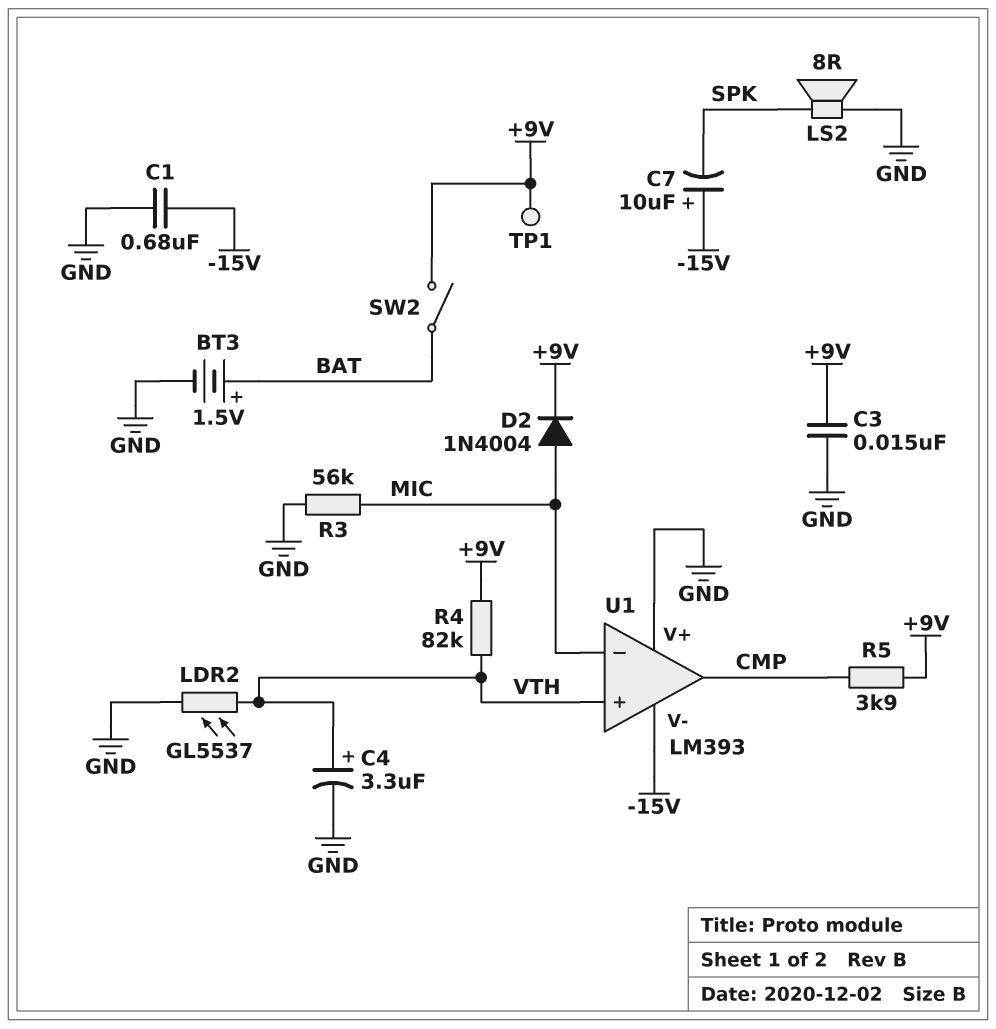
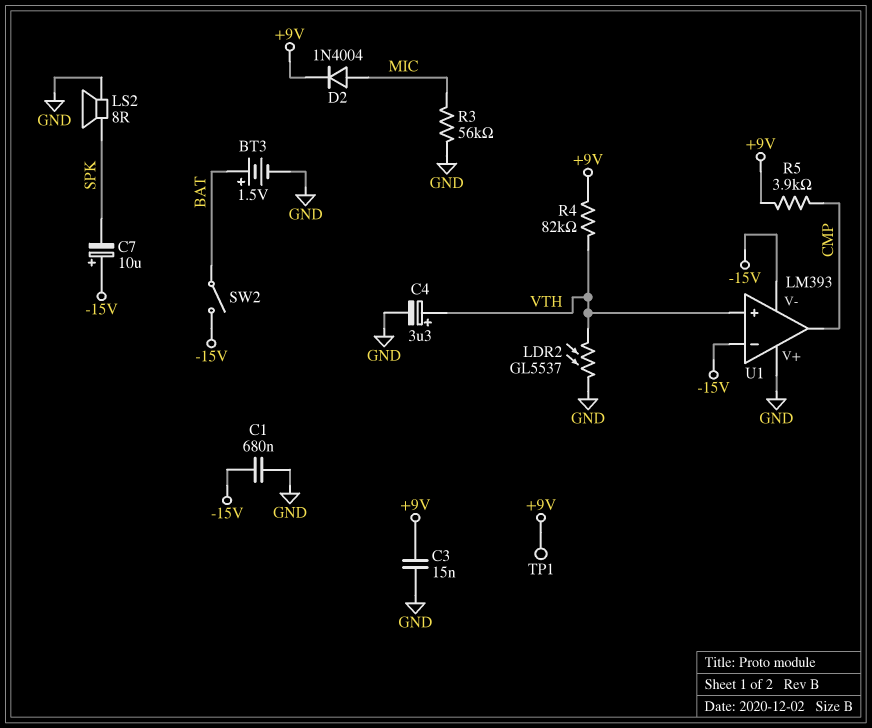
SW2: switch (+9V, BAT) -> switch (-15V, BAT)
U1 pin in-: MIC -> -15V

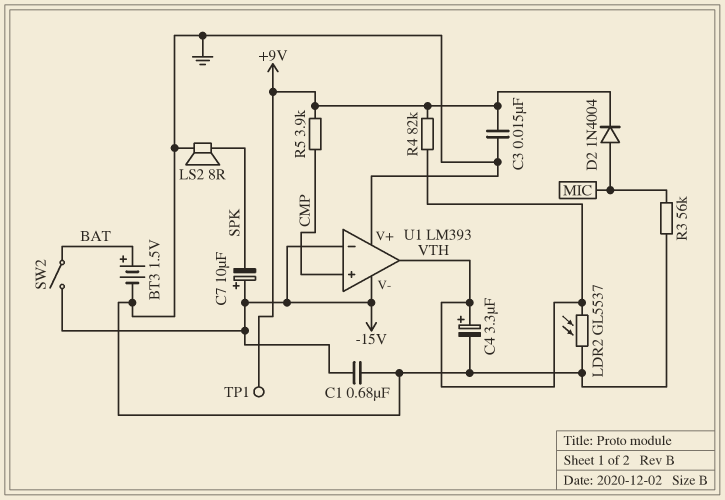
U1 pin in+: VTH -> CMP
U1 pin out: CMP -> VTH

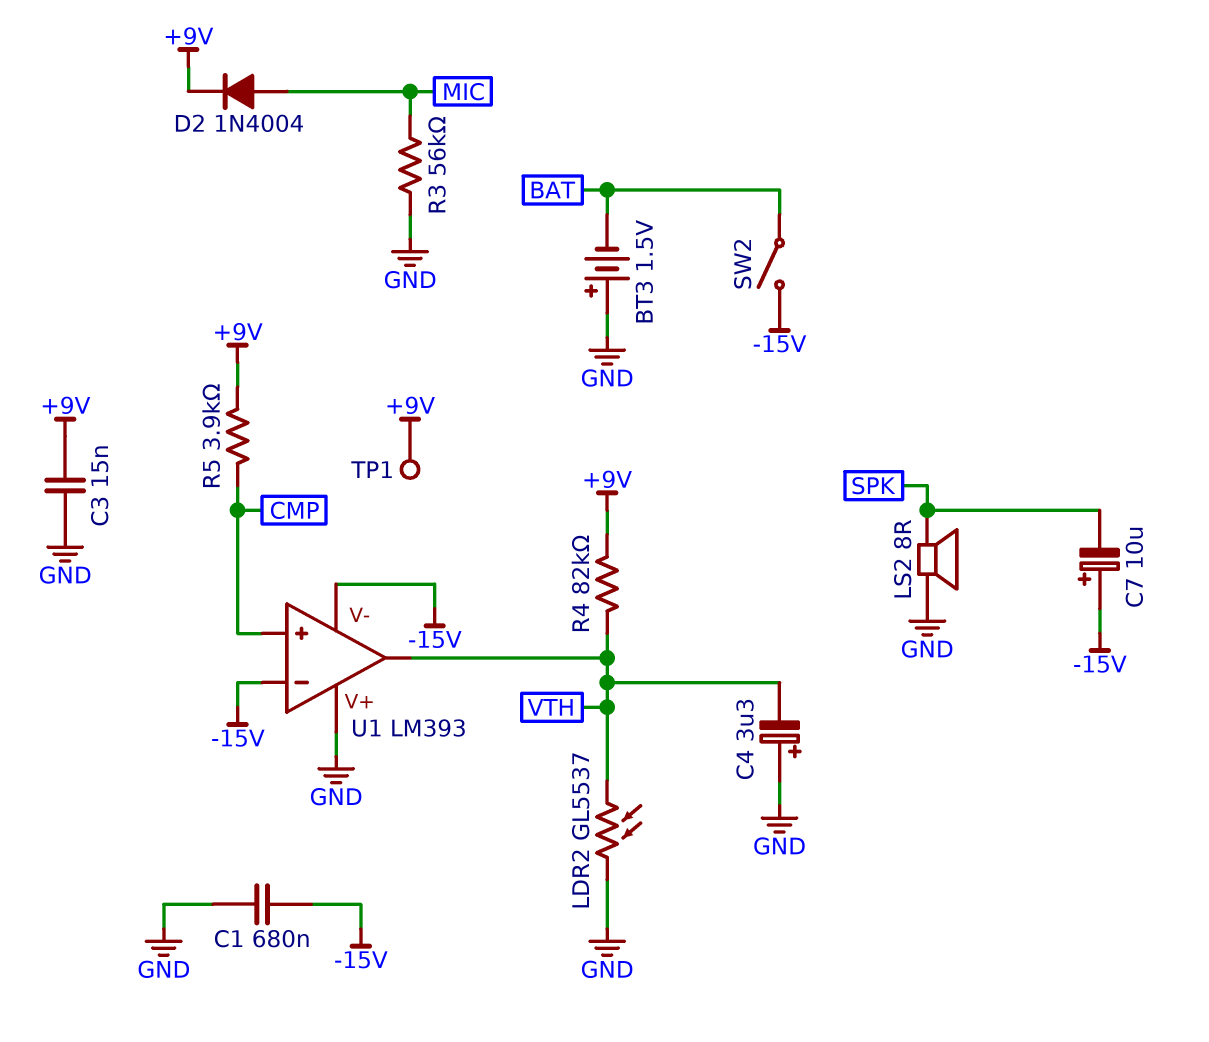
BT3: 1.5V (plus BAT, minus GND) -> 1.5V (plus GND, minus BAT)
C4: 3.3uF (plus VTH, minus GND) -> 3.3uF (plus GND, minus VTH)

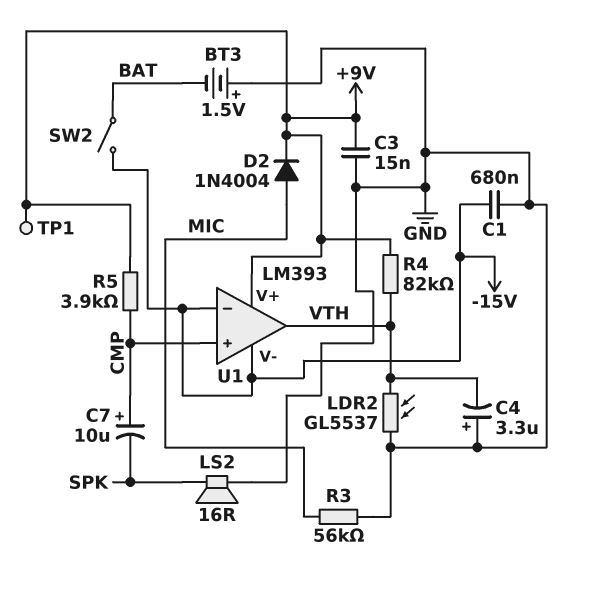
C7: 10uF (plus -15V, minus SPK) -> 10uF (plus CMP, minus SPK)
LS2: speaker 8R (GND, SPK) -> speaker 16R (GND, SPK)
U1 pin V+: GND -> +9V

